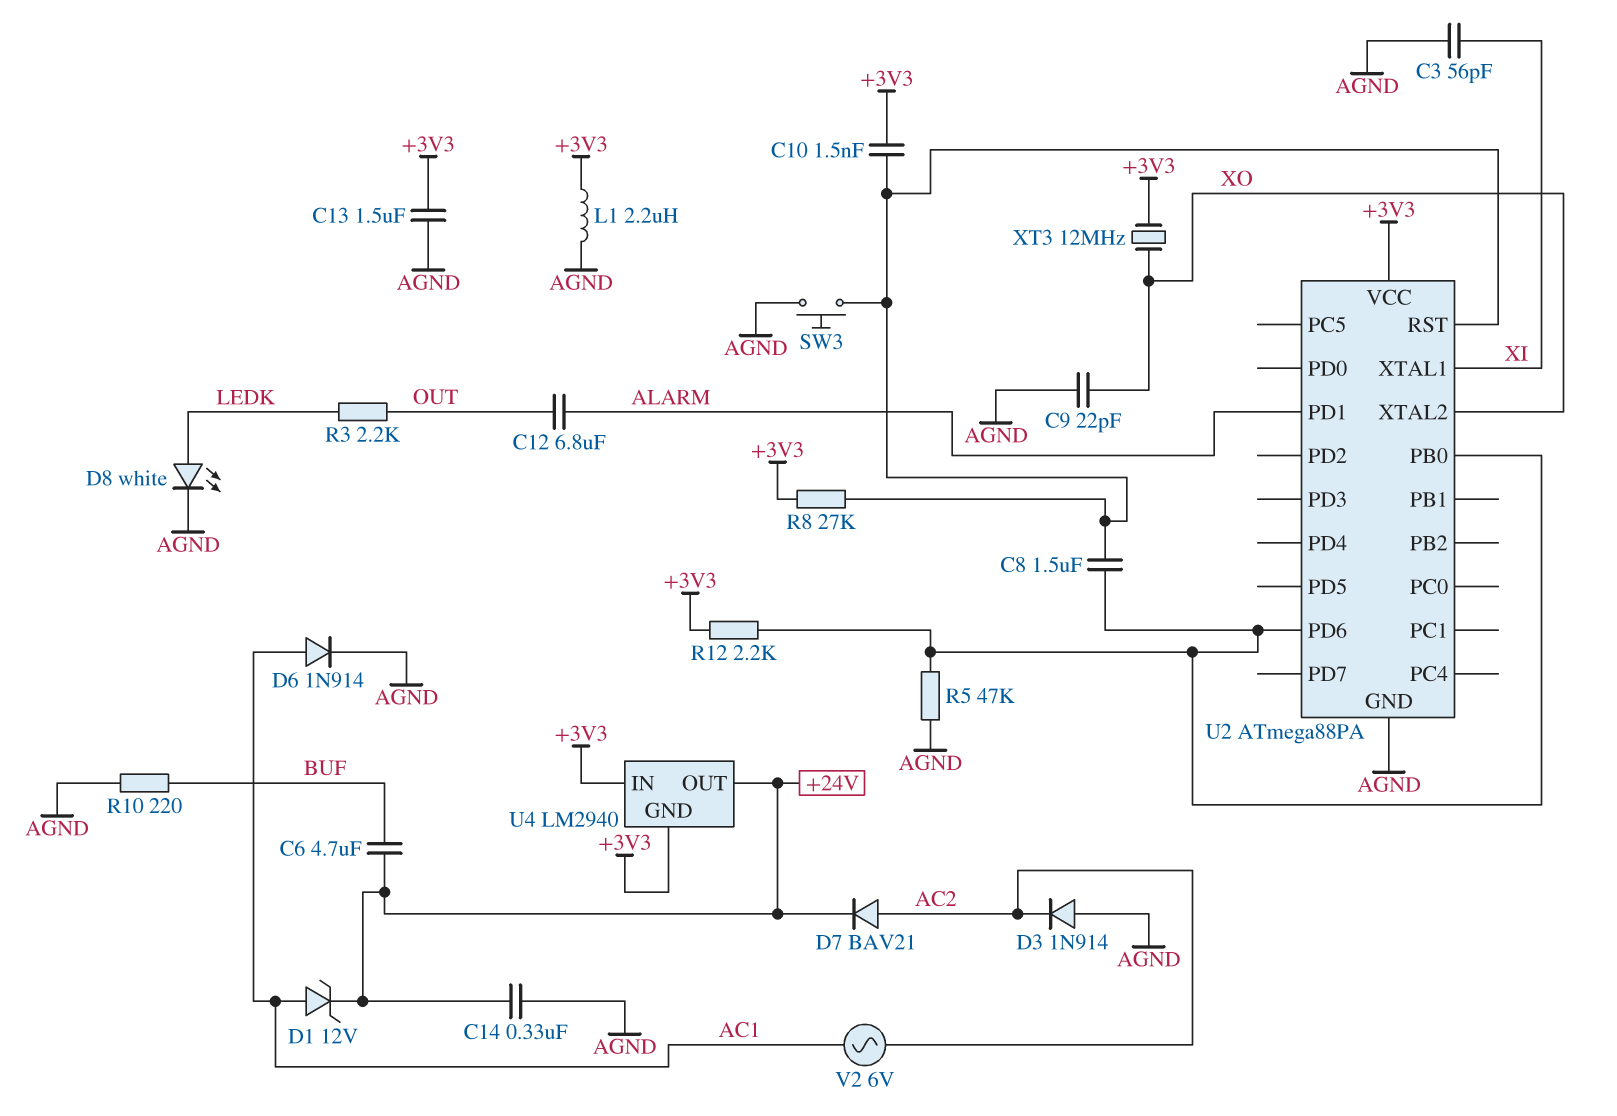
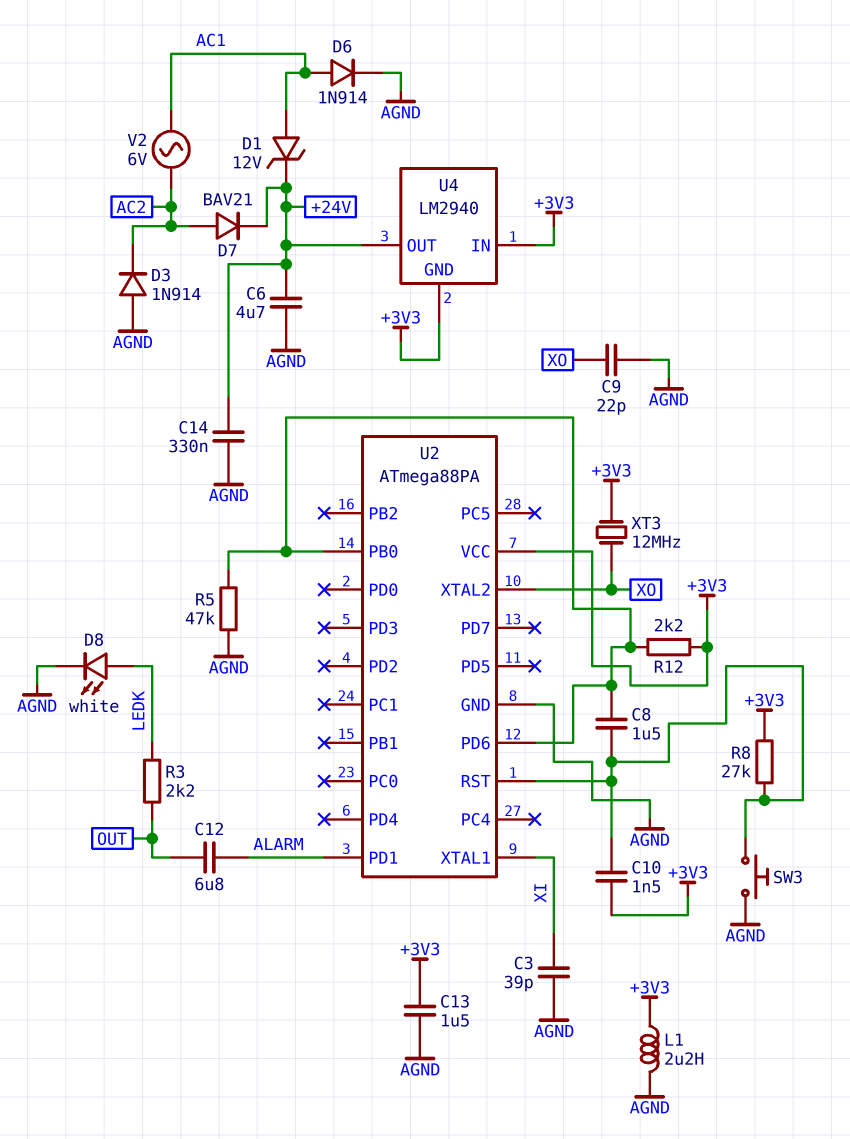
C3: 56pF (AGND, XI) -> 39pF (AGND, XI)
C6: 4.7uF (+24V, BUF) -> 4.7uF (+24V, AGND)
R10: 220 (AGND, BUF) -> none

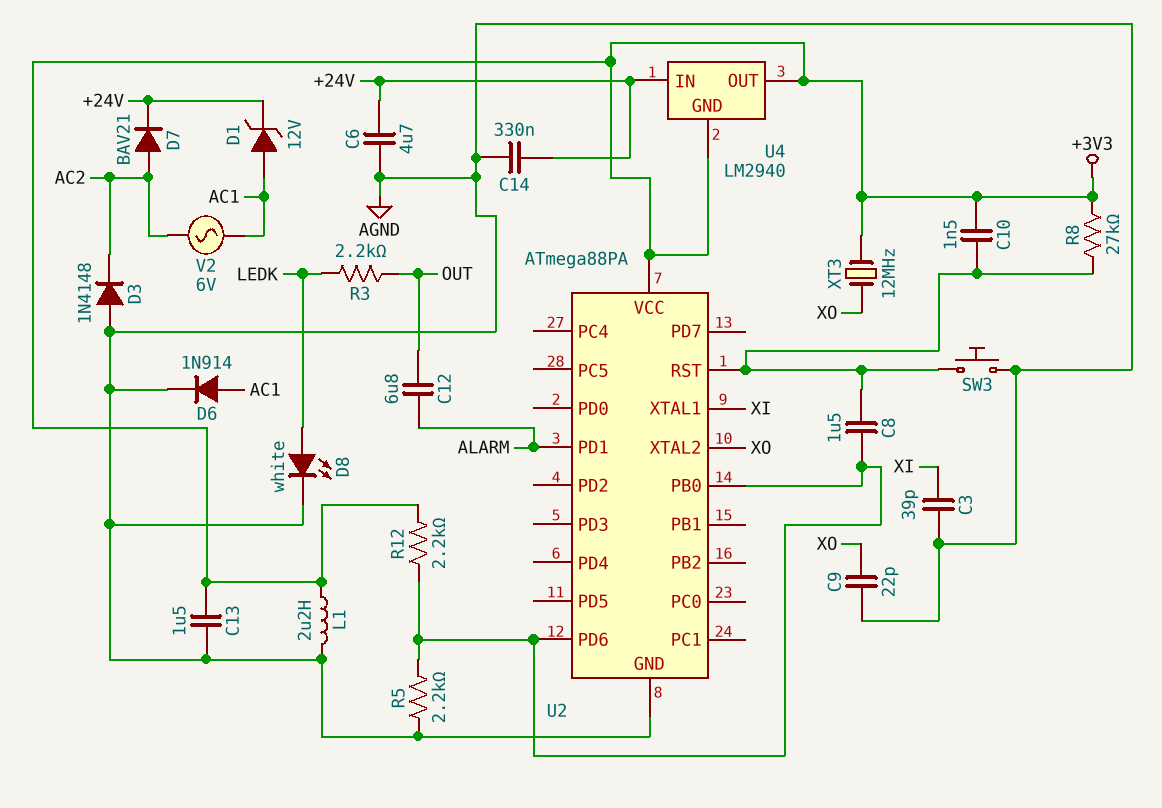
D3: diode 1N914 (A AGND, K AC2) -> diode 1N4148 (A AGND, K AC2)
R5: 47k (AGND, U2/PB0) -> 2.2k (AGND, U2/PB0)
U4 pin IN: +3V3 -> +24V
U4 pin OUT: +24V -> +3V3

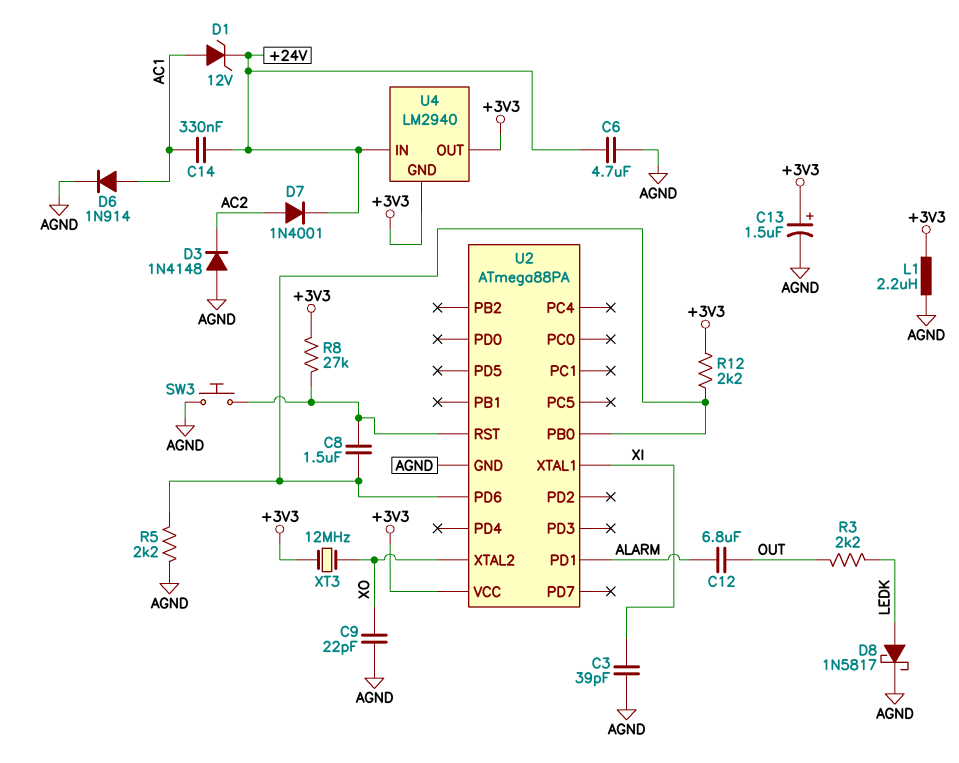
C10: 1.5nF (+3V3, U2/RST) -> none
C13: 1.5uF (+3V3, AGND) -> 1.5uF (plus +3V3, minus AGND)
C14: 330nF (+24V, AGND) -> 330nF (+24V, AC1)
D7: diode BAV21 (A AC2, K +24V) -> diode 1N4001 (A AC2, K +24V)
D8: LED white (A LEDK, K AGND) -> schottky 1N5817 (A LEDK, K AGND)
V2: AC 6V (AC1, AC2) -> none

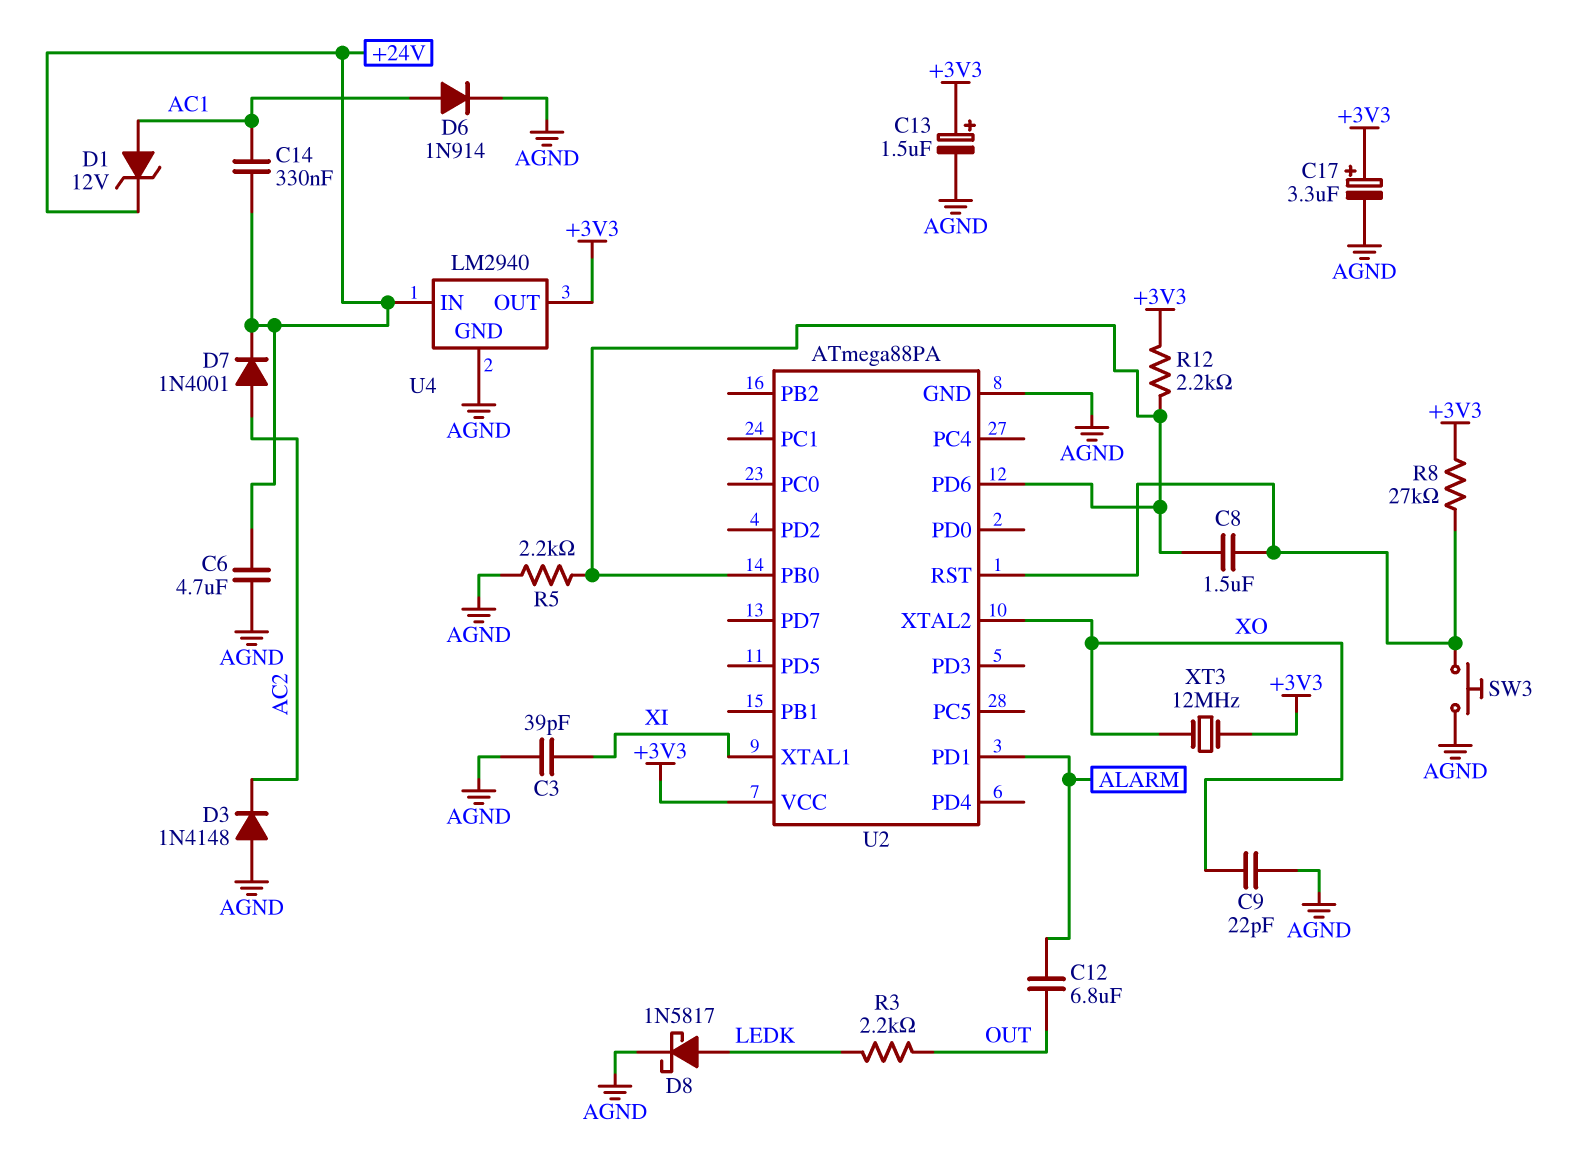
C17: none -> 3.3uF (plus +3V3, minus AGND)
L1: 2.2uH (+3V3, AGND) -> none
U4 pin GND: +3V3 -> AGND

